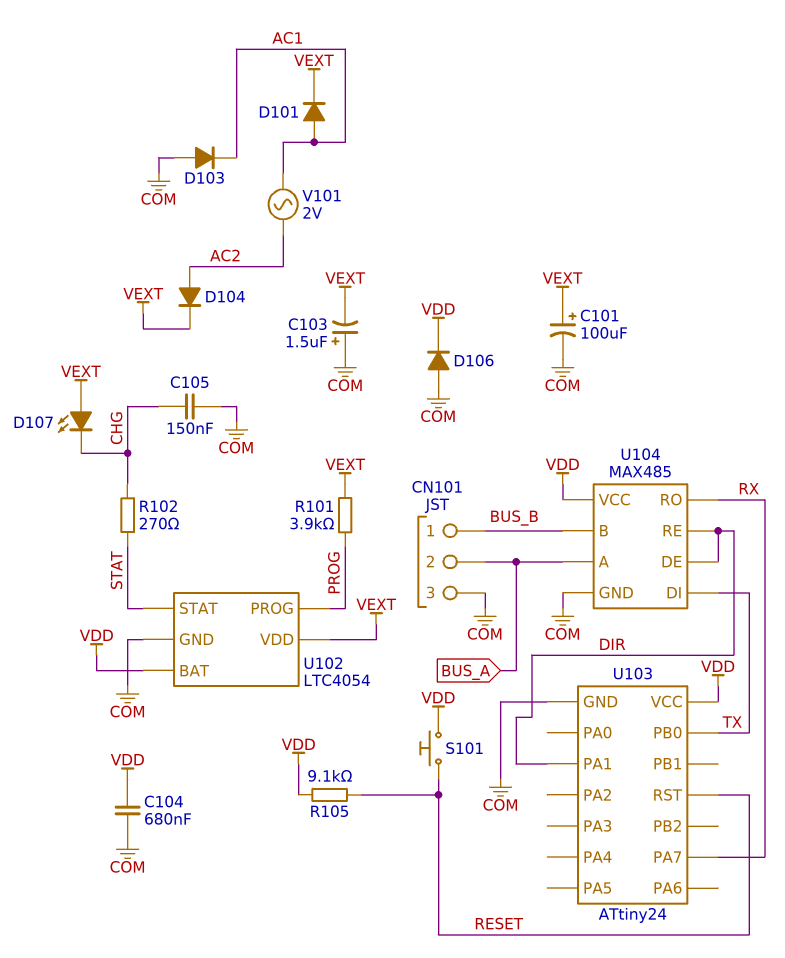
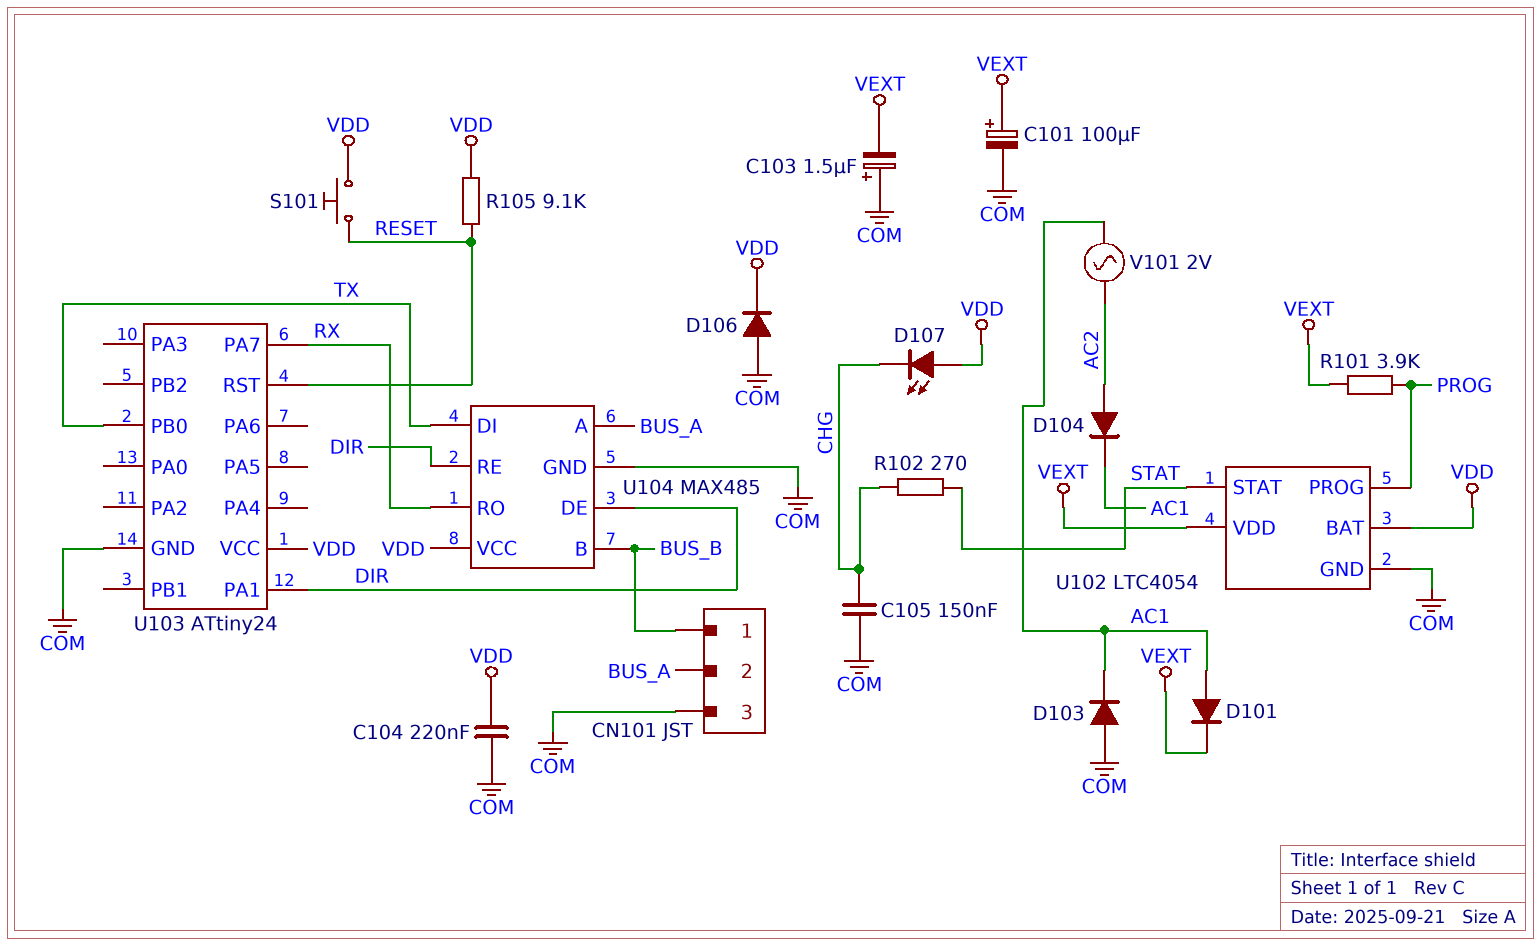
C104: 680nF (COM, VDD) -> 220nF (COM, VDD)
D104: diode (A AC2, K VEXT) -> diode (A AC2, K AC1)
D107: LED (A VEXT, K CHG) -> LED (A VDD, K CHG)

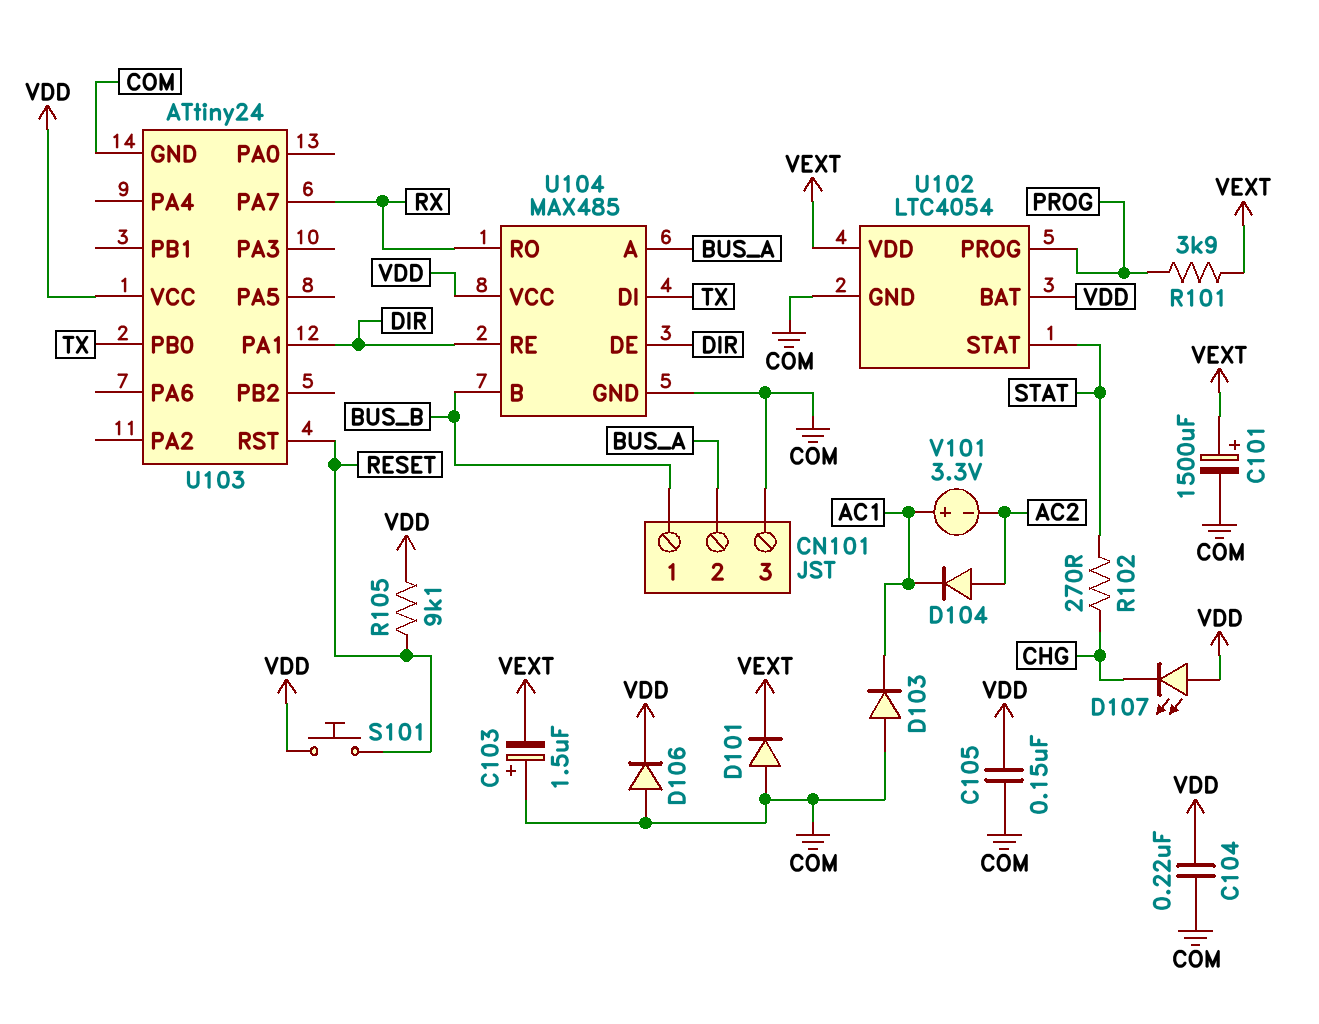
C101: 100uF (plus VEXT, minus COM) -> 1500uF (plus VEXT, minus COM)
C105: 150nF (CHG, COM) -> 150nF (COM, VDD)
D101: diode (A AC1, K VEXT) -> diode (A COM, K VEXT)
V101: AC 2V (AC1, AC2) -> 3.3V (plus AC1, minus AC2)

